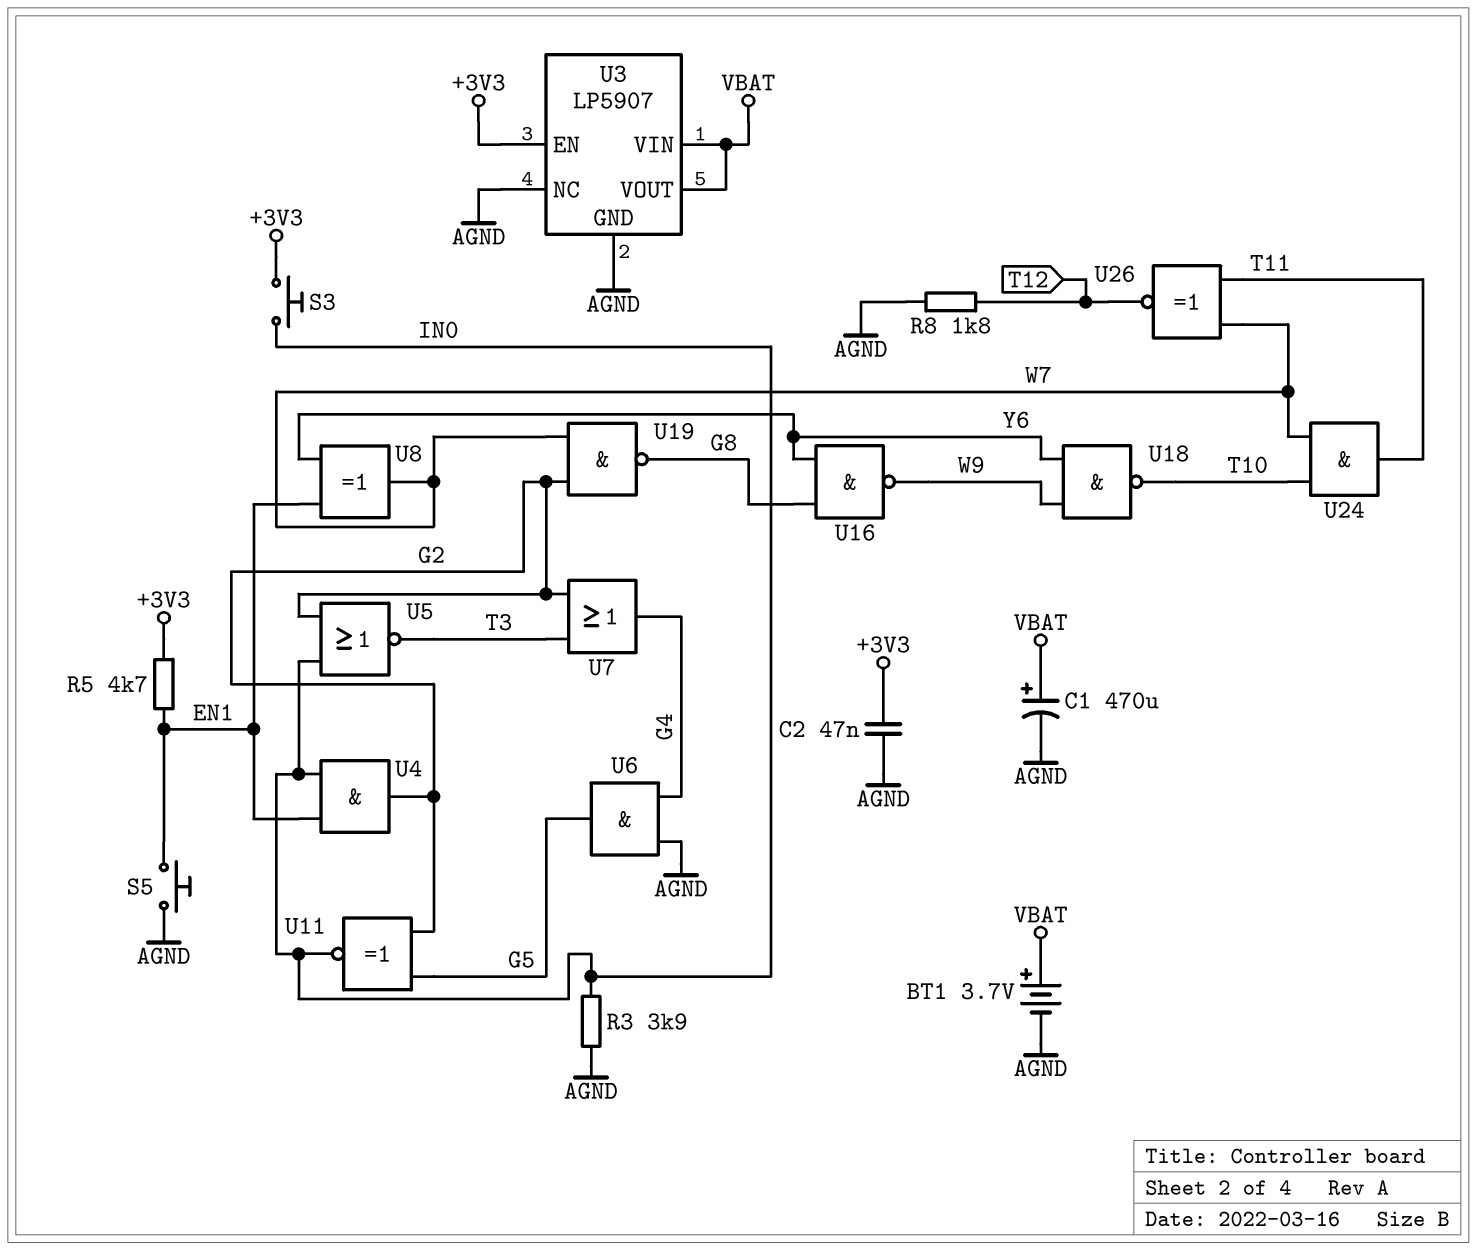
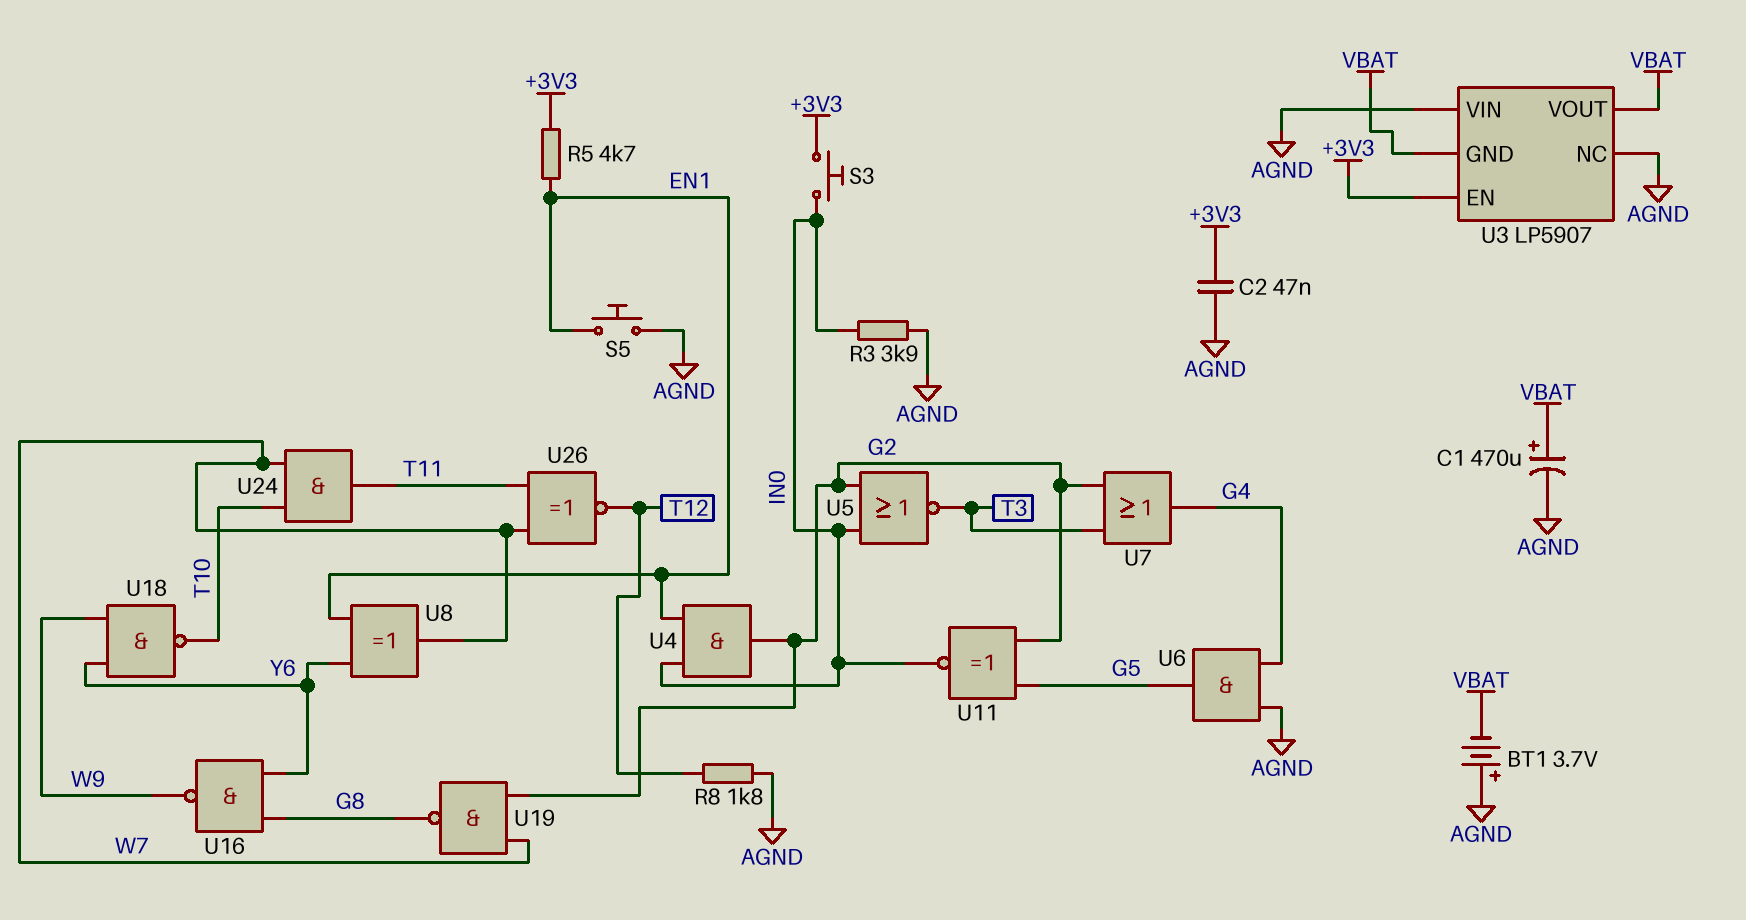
BT1: 3.7V (plus VBAT, minus AGND) -> 3.7V (plus AGND, minus VBAT)
U3 pin GND: AGND -> VBAT
U3 pin VIN: VBAT -> AGND

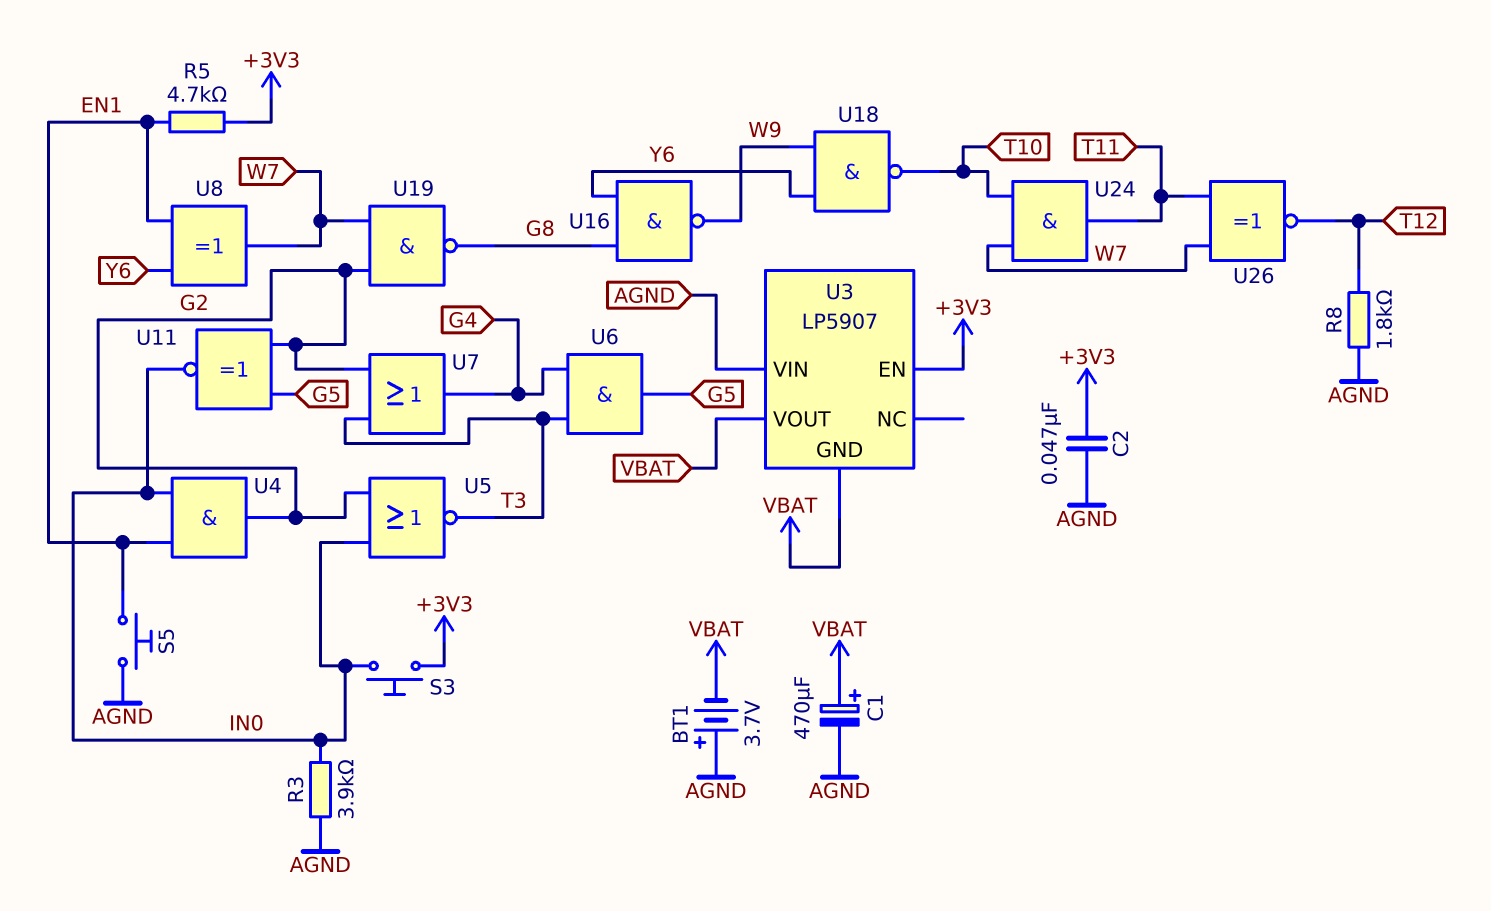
U3 pin NC: AGND -> none
U6: AND (in AGND, in G4, out G5) -> AND (in G4, in T3, out G5)

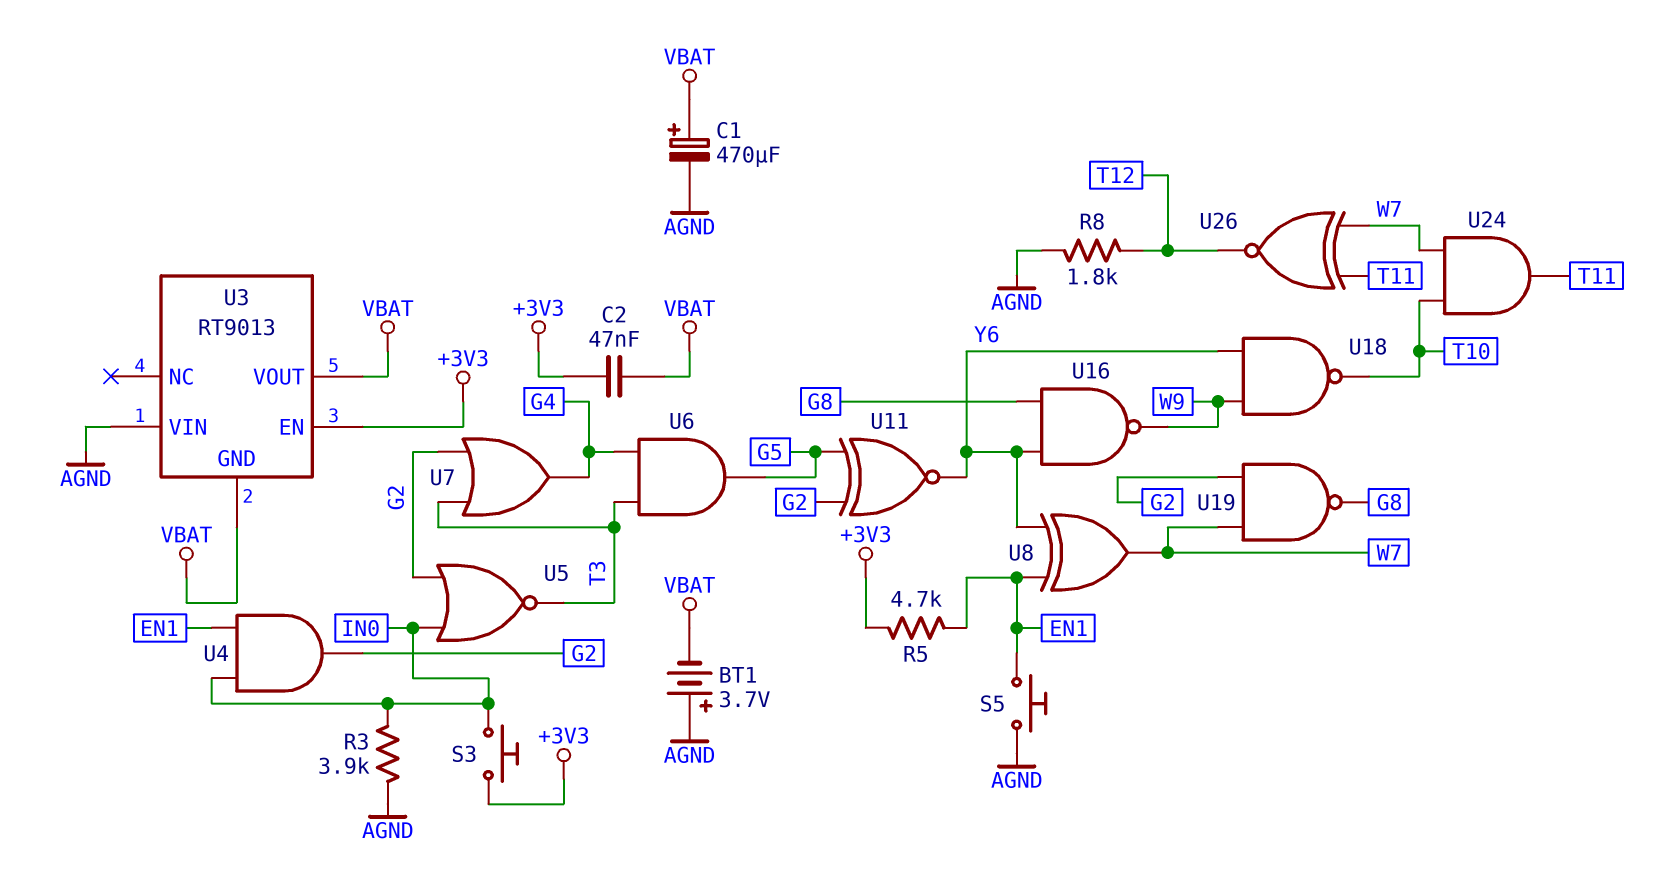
C2: 47nF (+3V3, AGND) -> 47nF (+3V3, VBAT)
U3: LP5907 -> RT9013
U11: XNOR (in G2, in G5, out IN0) -> XNOR (in G2, in G5, out Y6)

